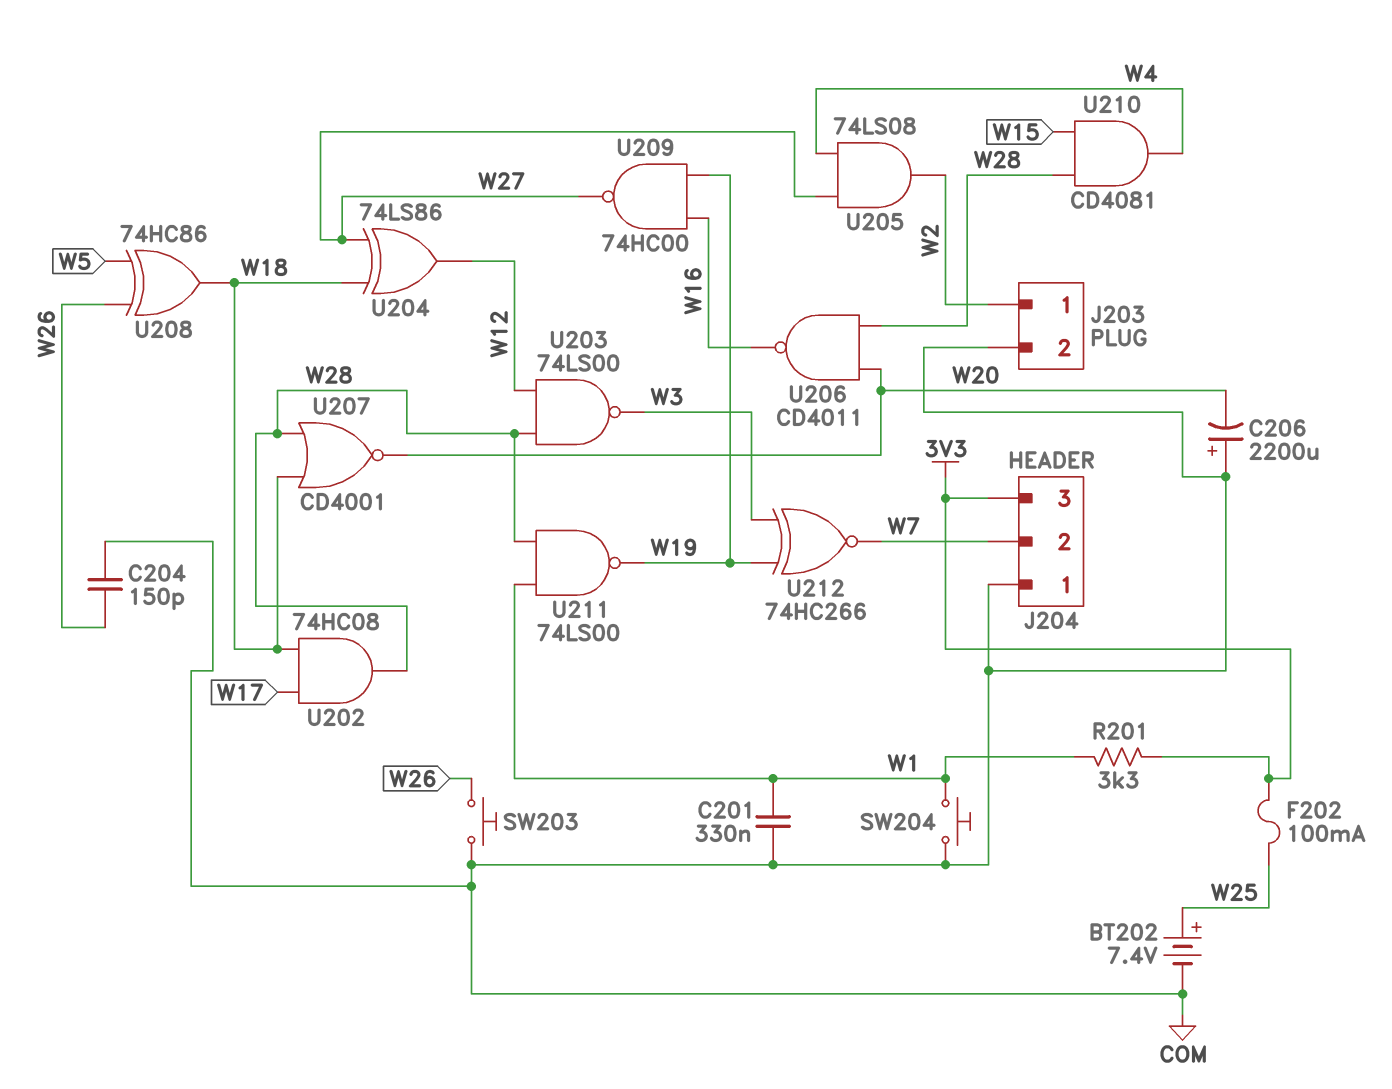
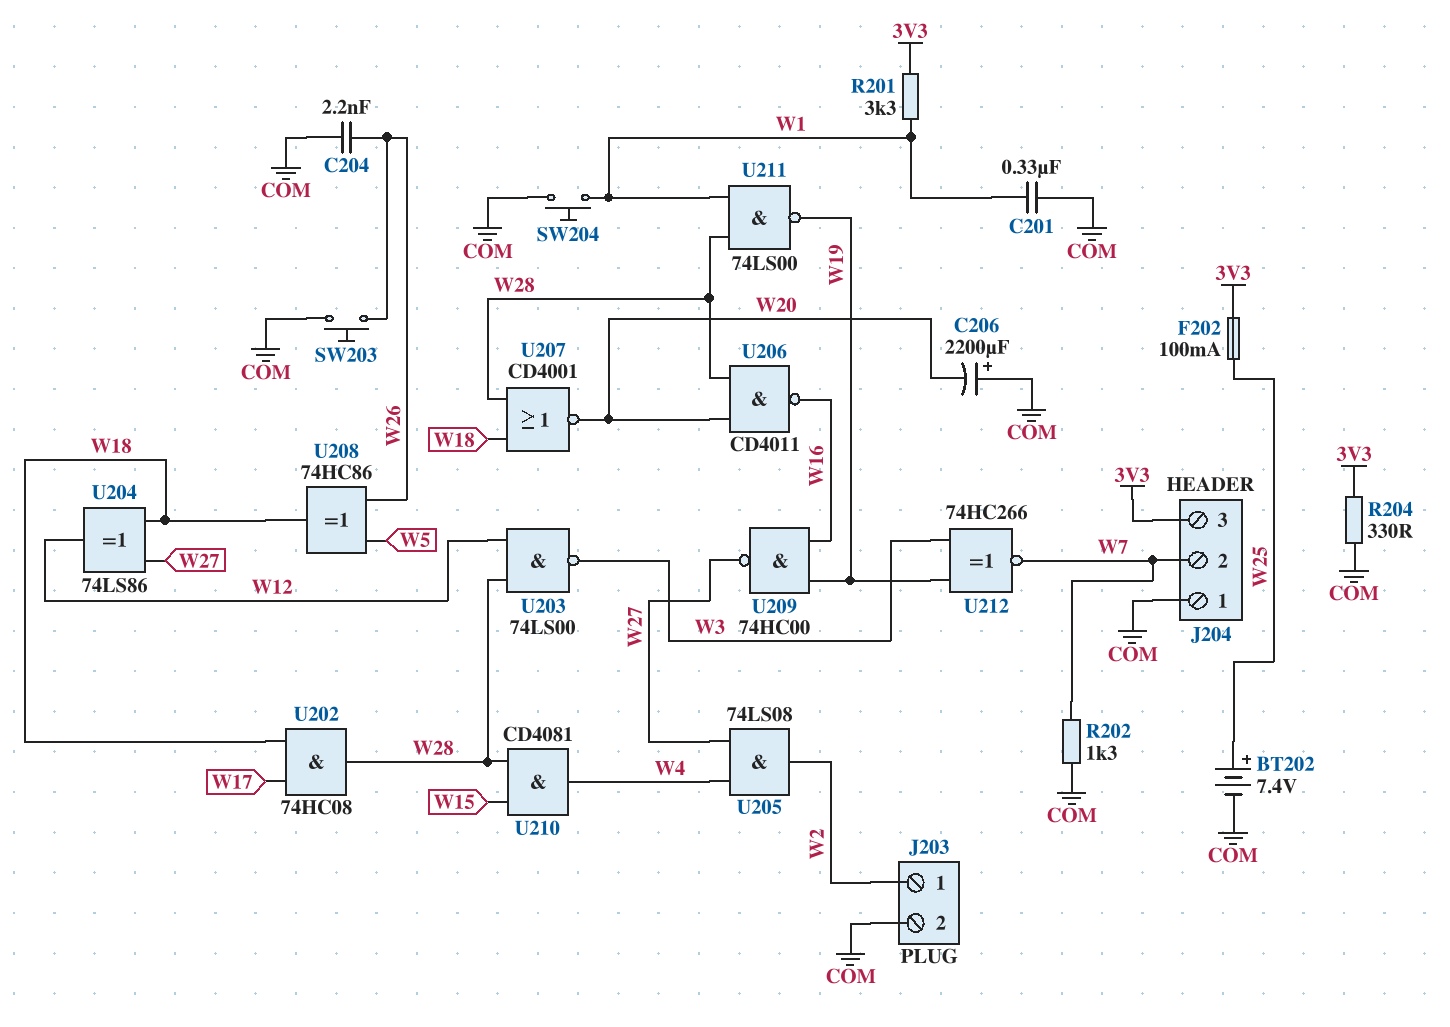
C204: 150pF (COM, W26) -> 2.2nF (COM, W26)
R202: none -> 1.3k (COM, W7)
R204: none -> 330 (3V3, COM)

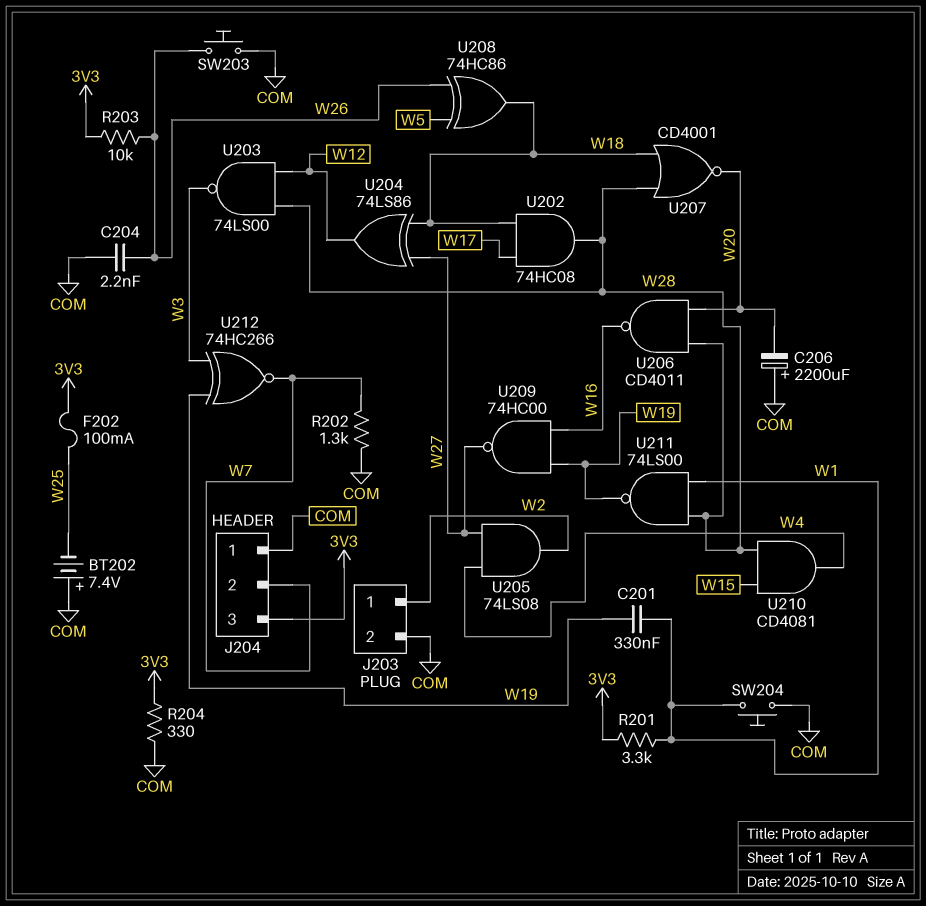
BT202: 7.4V (plus W25, minus COM) -> 7.4V (plus COM, minus W25)
C201: 330nF (COM, W1) -> 330nF (W1, W19)
R203: none -> 10k (3V3, W26)

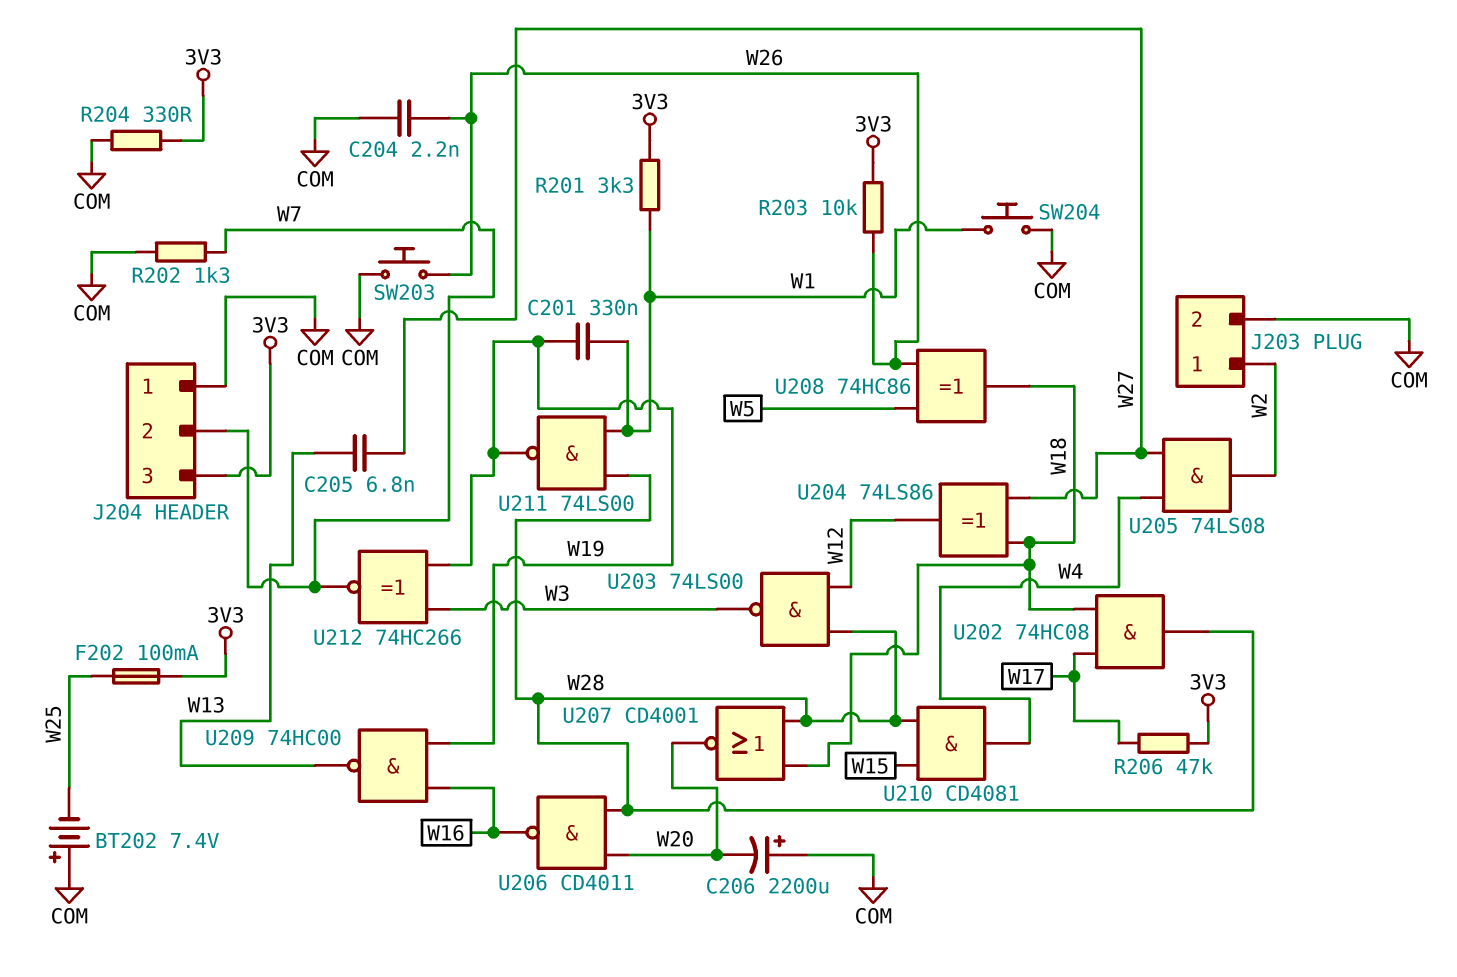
C205: none -> 6.8nF (W13, W27)
R206: none -> 47k (3V3, W17)
U209: NAND 74HC00 (in W16, in W19, out W27) -> NAND 74HC00 (in W16, in W19, out W13)

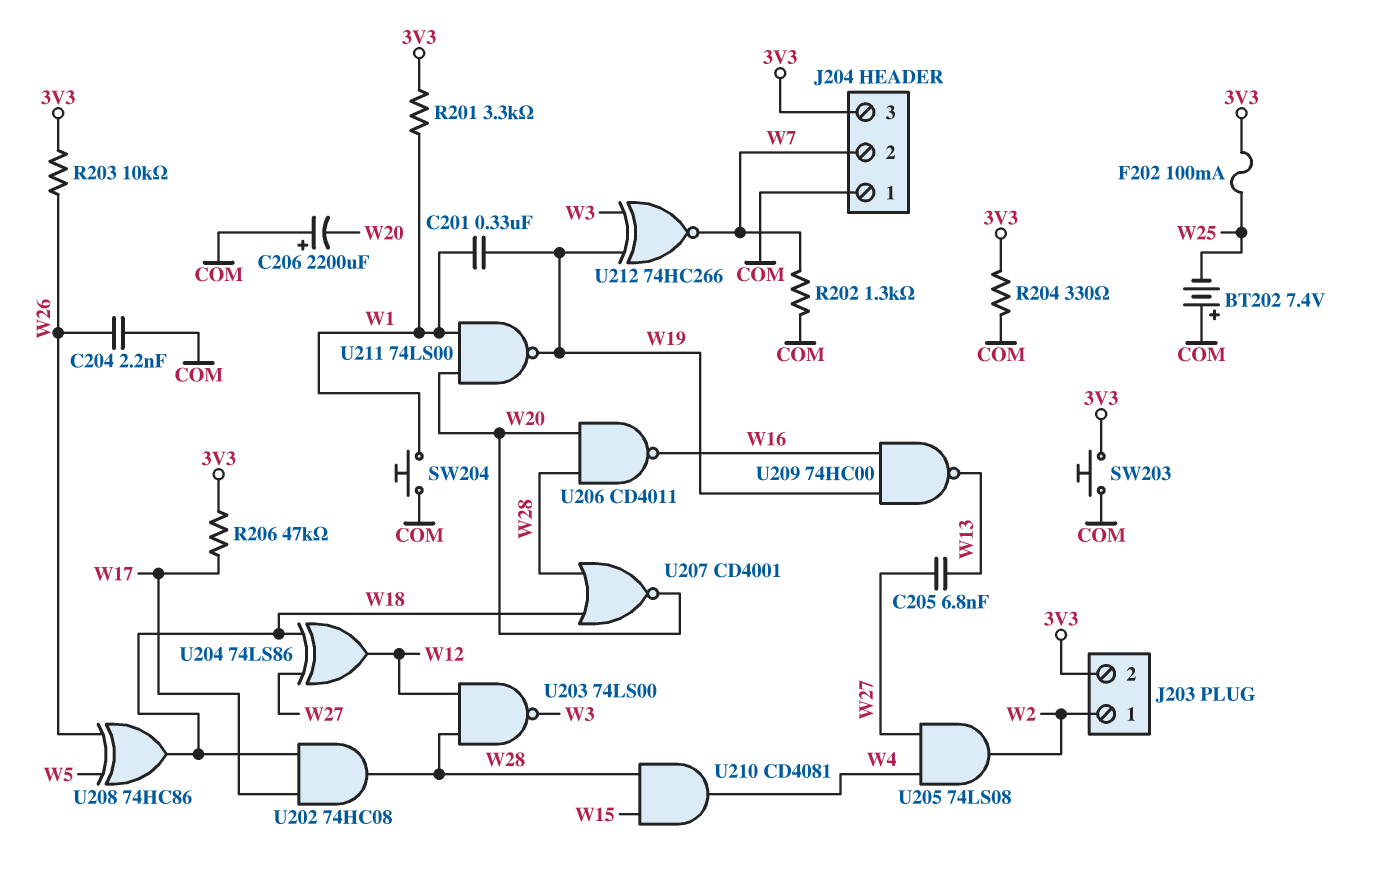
J203 pin 2: COM -> 3V3
SW203: button (COM, W26) -> button (3V3, COM)
U211: NAND 74LS00 (in W1, in W28, out W19) -> NAND 74LS00 (in W1, in W20, out W19)

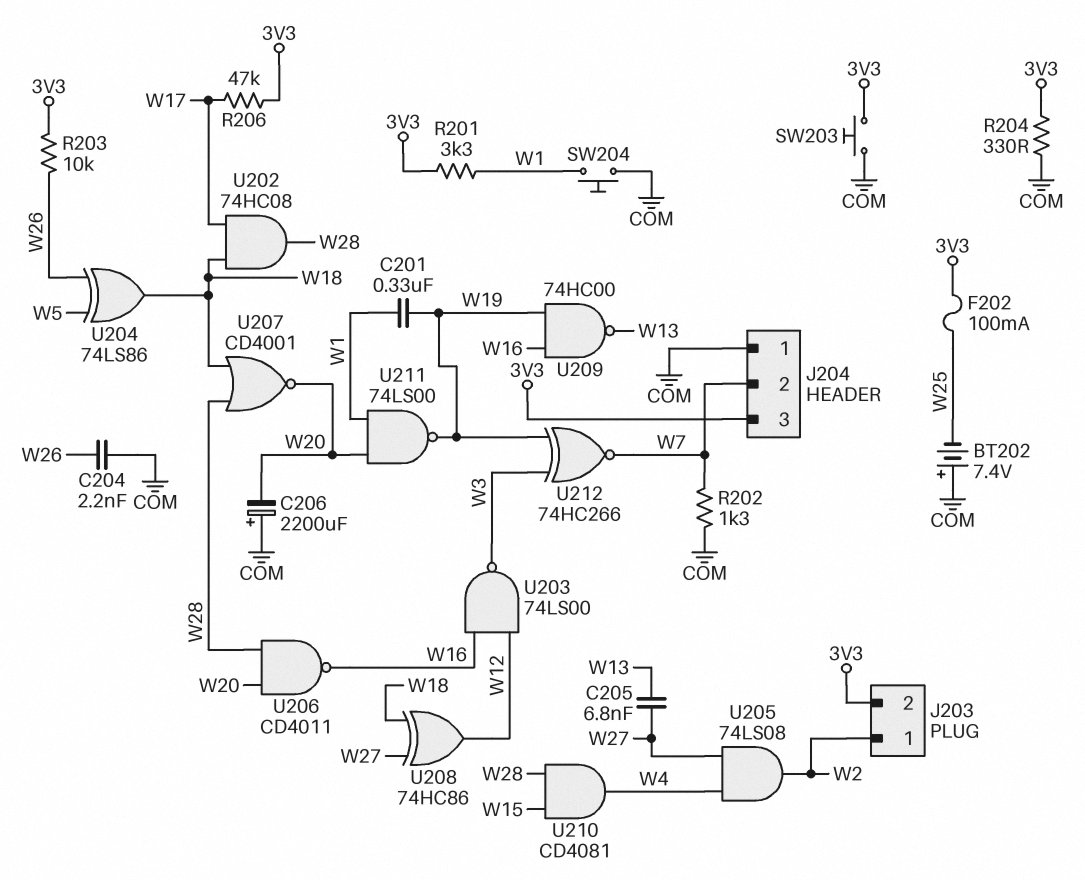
U203: NAND 74LS00 (in W12, in W28, out W3) -> NAND 74LS00 (in W12, in W16, out W3)
U204: XOR 74LS86 (in W18, in W27, out W12) -> XOR 74LS86 (in W5, in W26, out W18)
U208: XOR 74HC86 (in W5, in W26, out W18) -> XOR 74HC86 (in W18, in W27, out W12)

